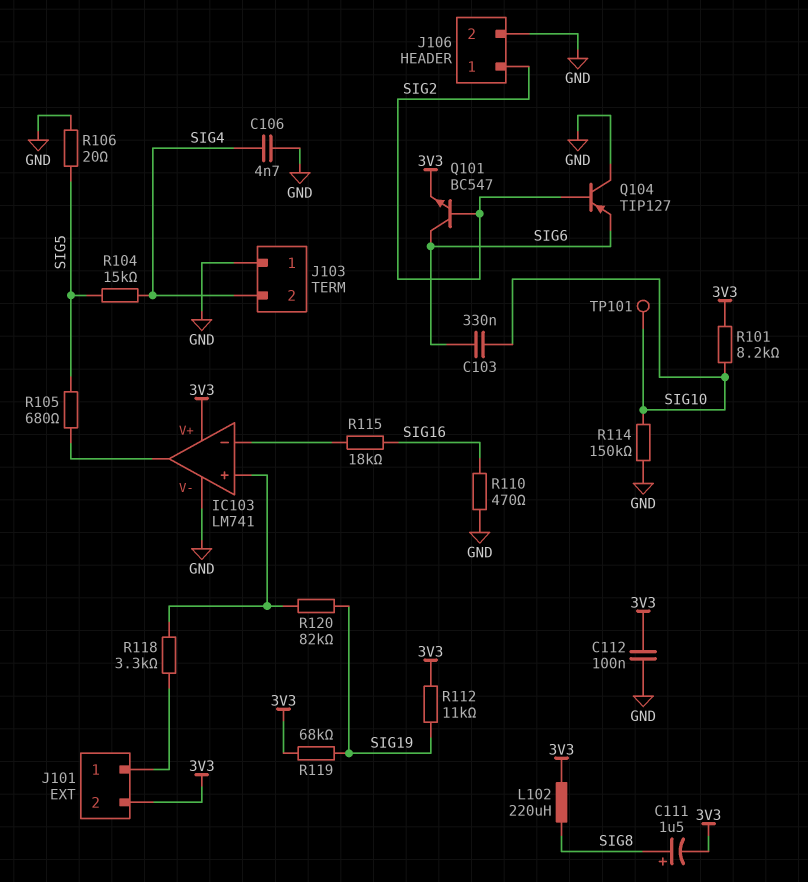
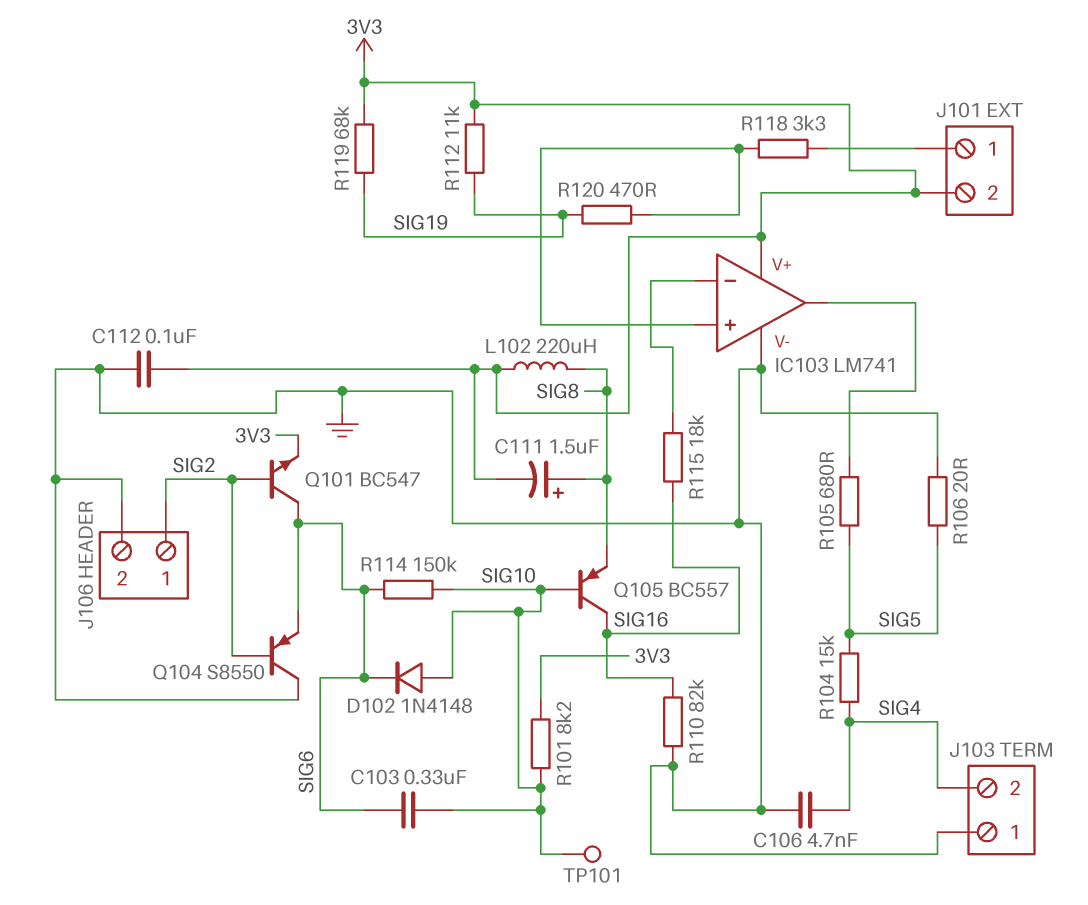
D102: none -> diode 1N4148 (A SIG10, K SIG6)
Q104: PNP TIP127 (B SIG2, C GND, E SIG6) -> PNP S8550 (B SIG2, C GND, E SIG6)
Q105: none -> PNP BC557 (B SIG10, C SIG16, E SIG8)
R110: 470 (GND, SIG16) -> 82k (GND, SIG16)
R114: 150k (GND, SIG10) -> 150k (SIG6, SIG10)
R120: 82k (IC103/in+, SIG19) -> 470 (IC103/in+, SIG19)

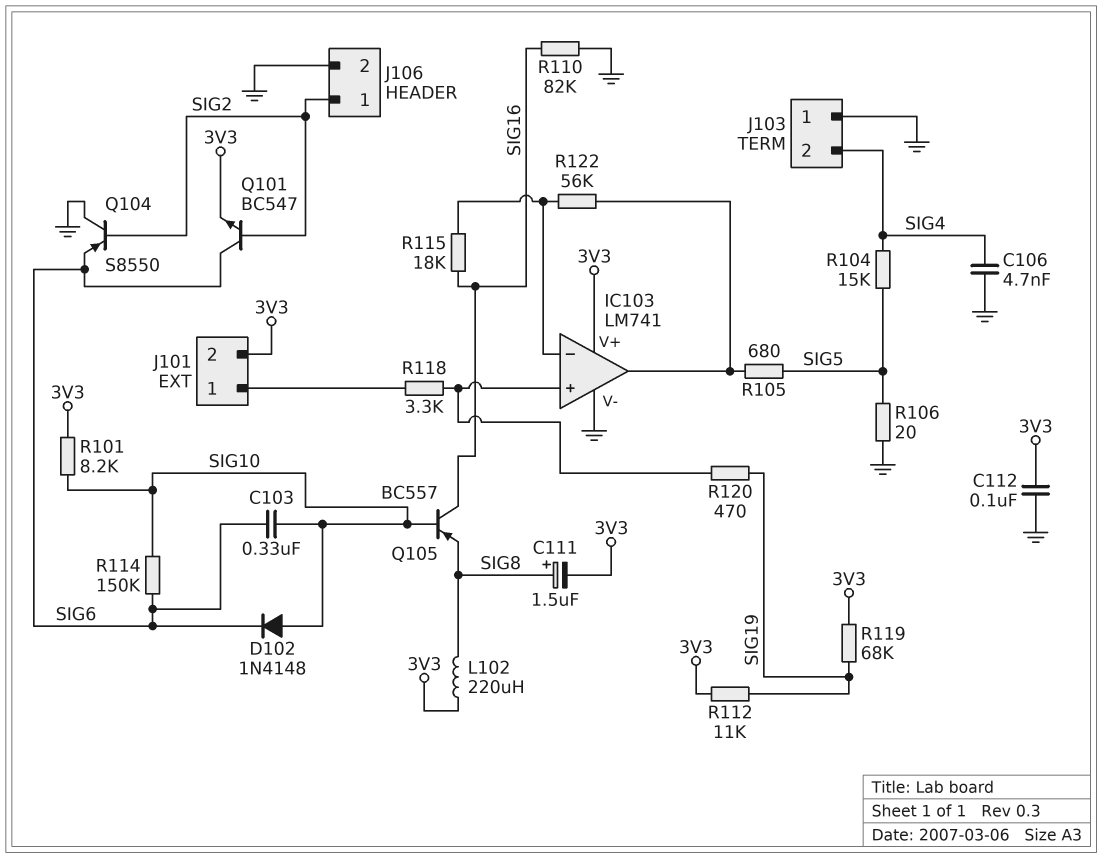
R122: none -> 56k (IC103/in-, IC103/out)
TP101: test point (SIG10) -> none

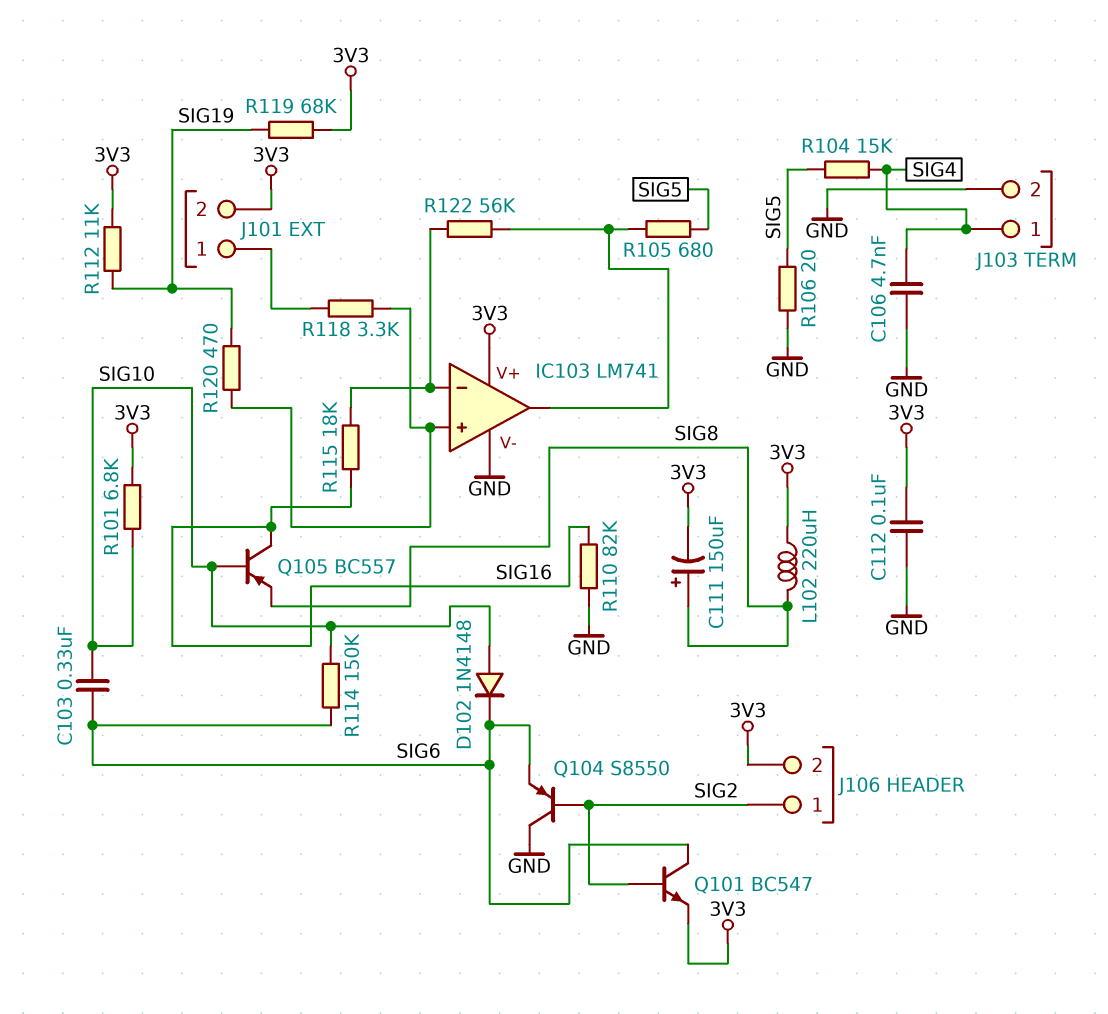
C111: 1.5uF (plus SIG8, minus 3V3) -> 150uF (plus SIG8, minus 3V3)
J103 pin 1: GND -> SIG4
J103 pin 2: SIG4 -> GND
J106 pin 2: GND -> 3V3
R101: 8.2k (3V3, SIG10) -> 6.8k (3V3, SIG10)

